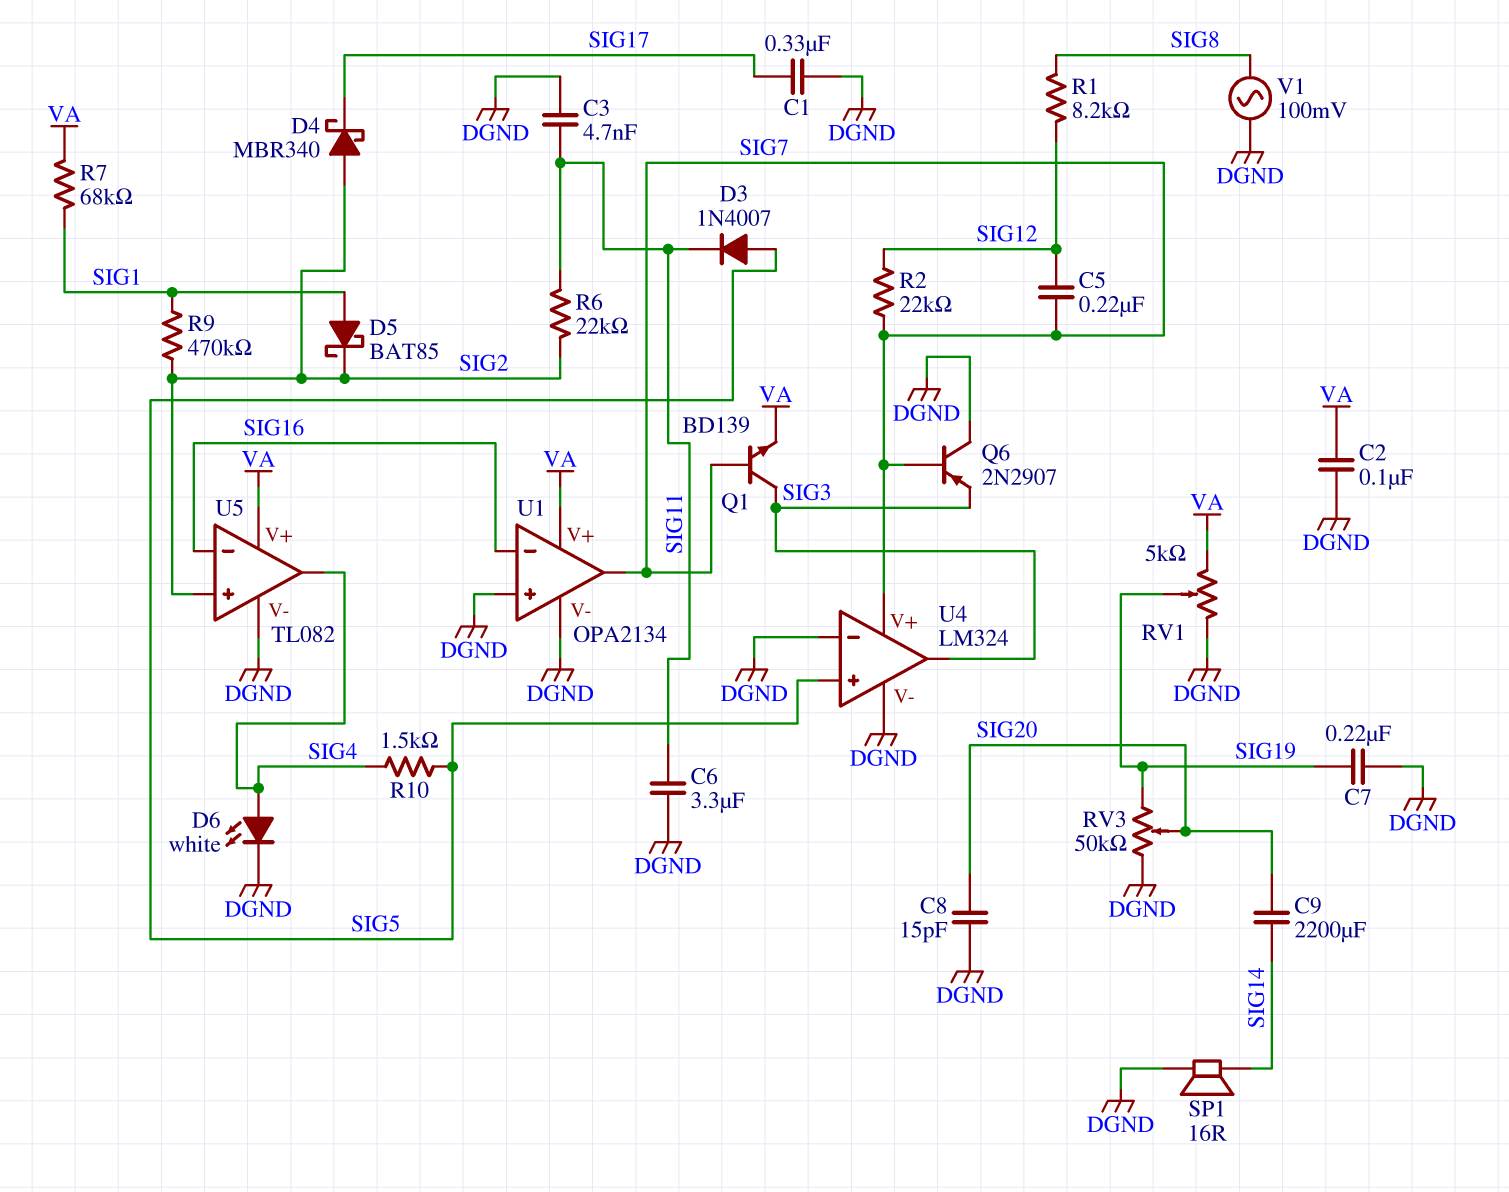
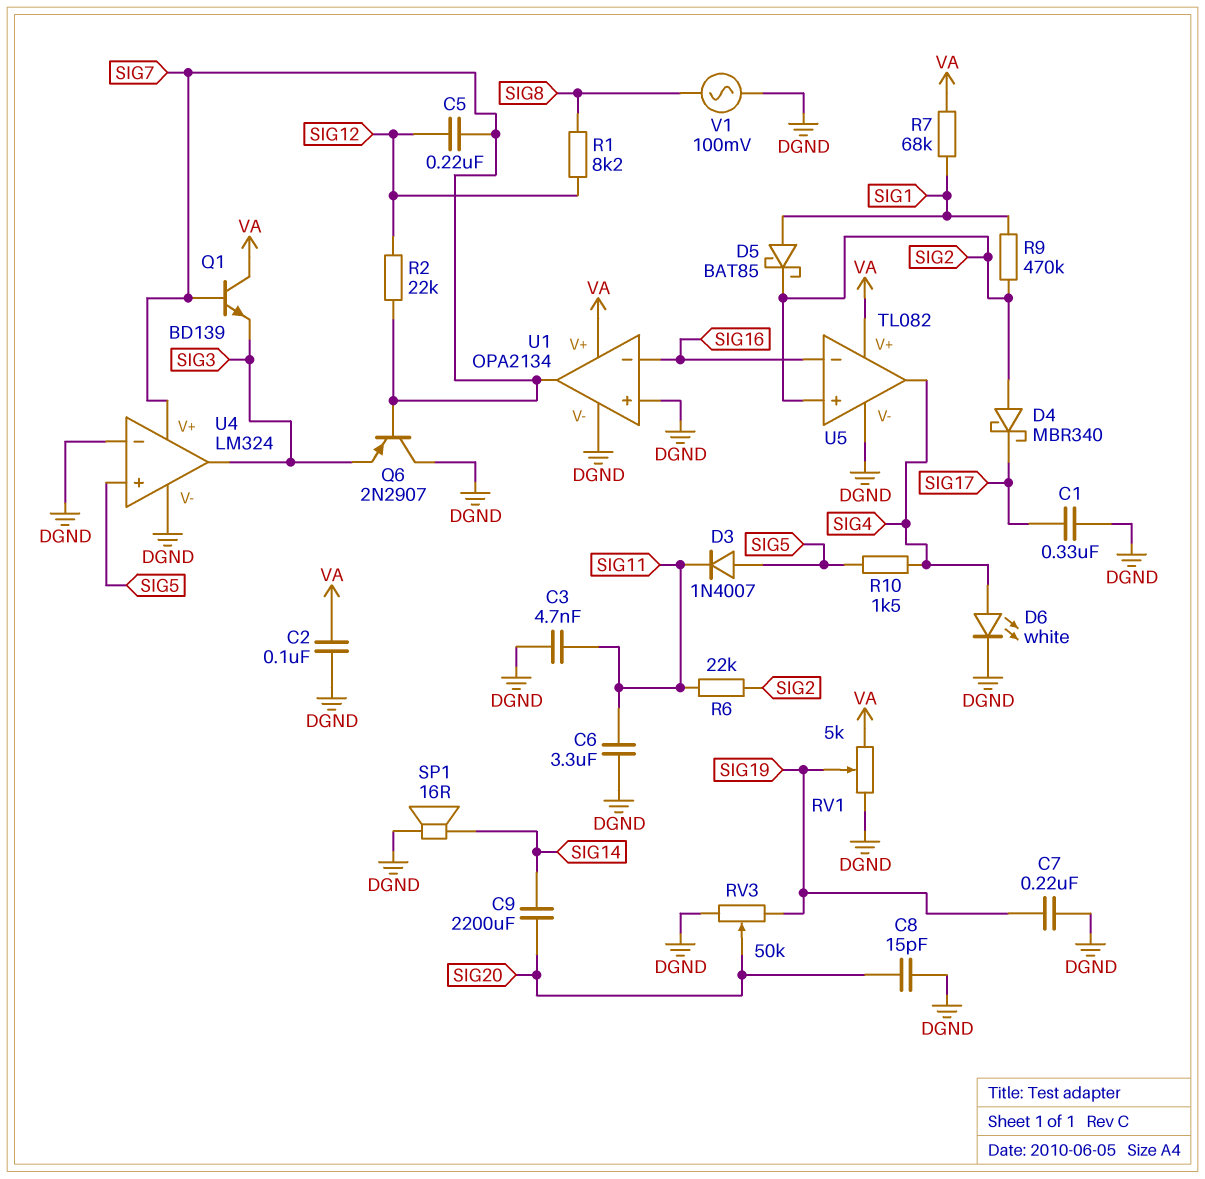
Q1: NPN BD139 (B SIG7, C SIG3, E VA) -> NPN BD139 (B SIG7, C VA, E SIG3)

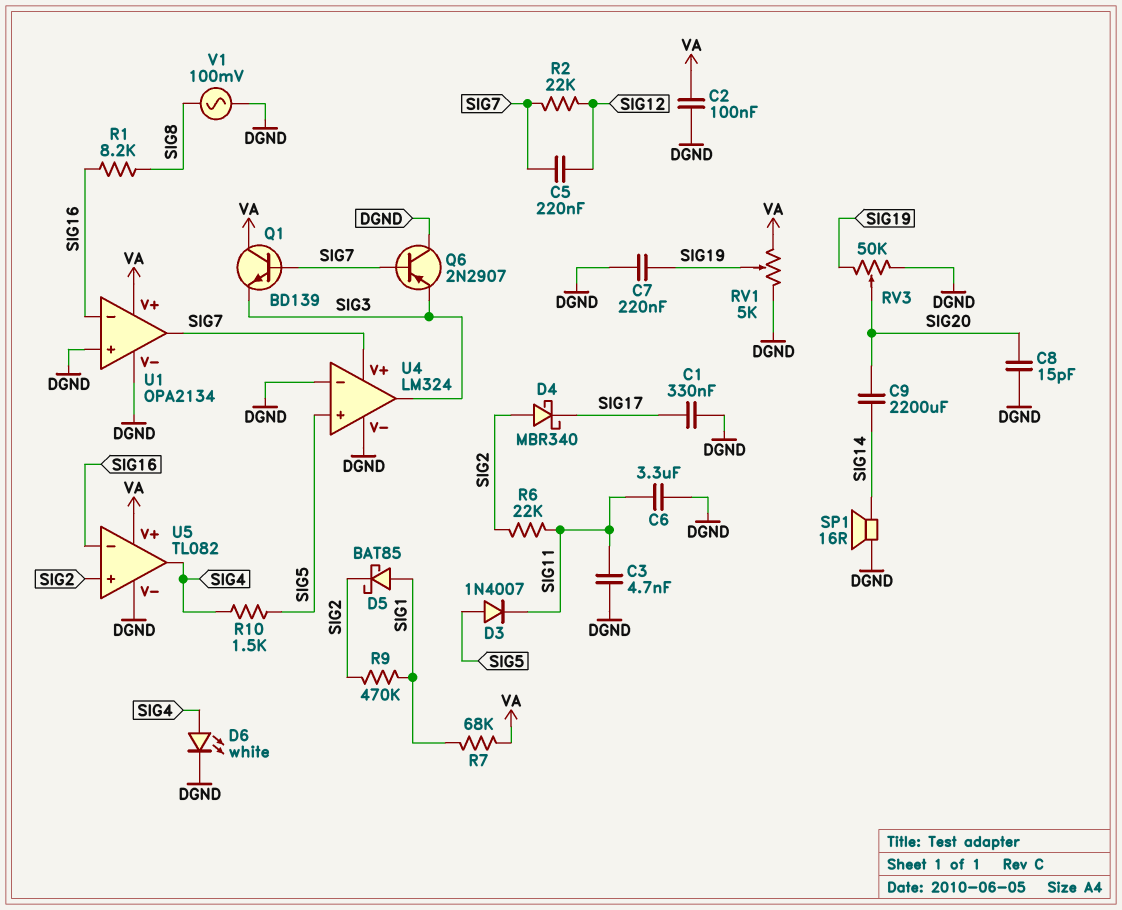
R1: 8.2k (SIG8, SIG12) -> 8.2k (SIG8, SIG16)

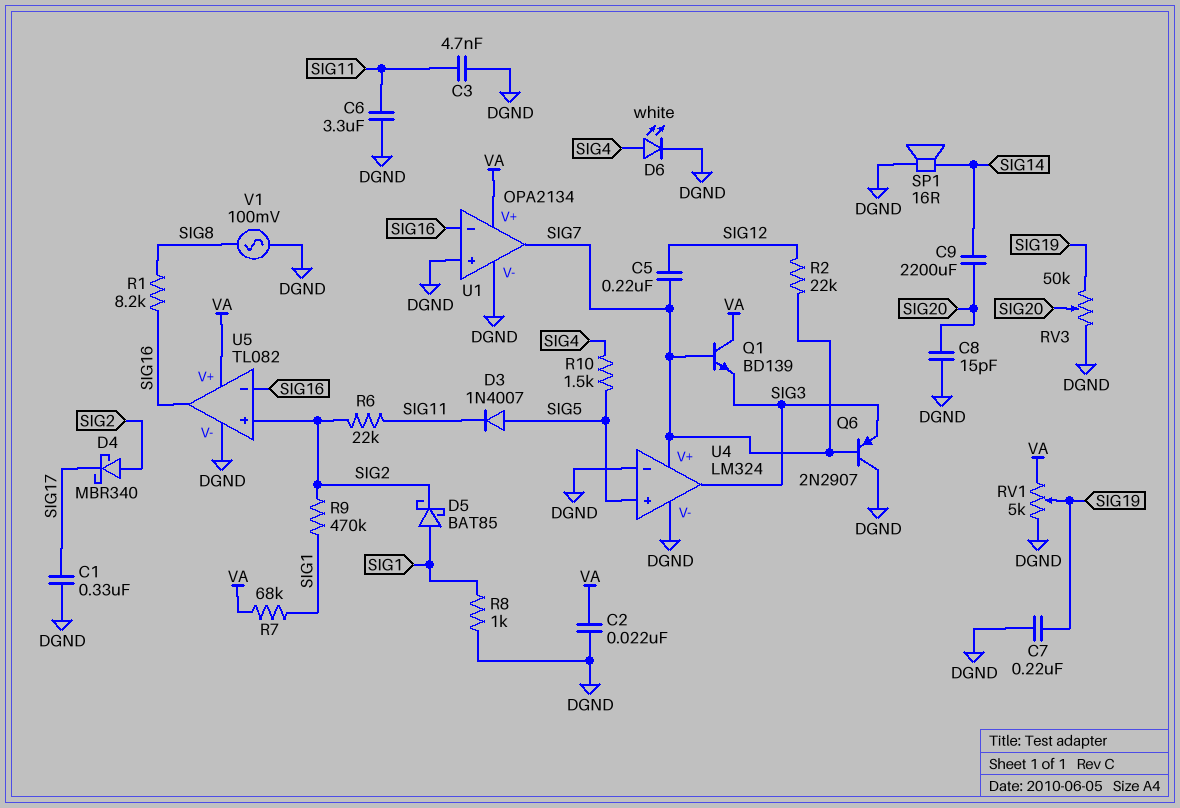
C2: 100nF (DGND, VA) -> 22nF (DGND, VA)
R8: none -> 1k (DGND, SIG1)
U5 pin out: SIG4 -> SIG16

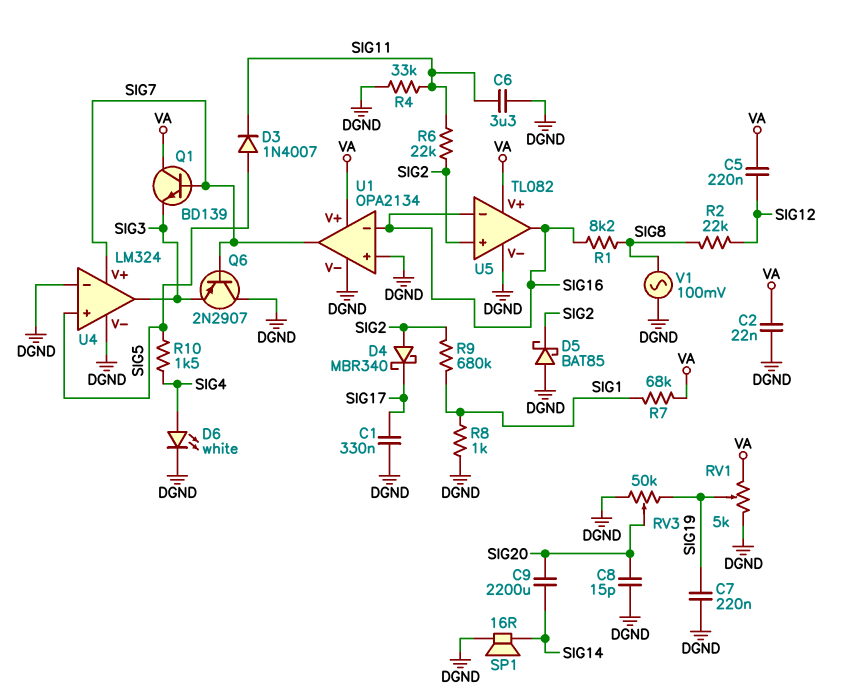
C3: 4.7nF (DGND, SIG11) -> none
C5: 220nF (SIG7, SIG12) -> 220nF (SIG12, VA)
D5: schottky BAT85 (A SIG1, K SIG2) -> schottky BAT85 (A DGND, K SIG2)
R2: 22k (SIG7, SIG12) -> 22k (SIG8, SIG12)
R4: none -> 33k (DGND, SIG11)
R9: 470k (SIG1, SIG2) -> 680k (SIG1, SIG2)

